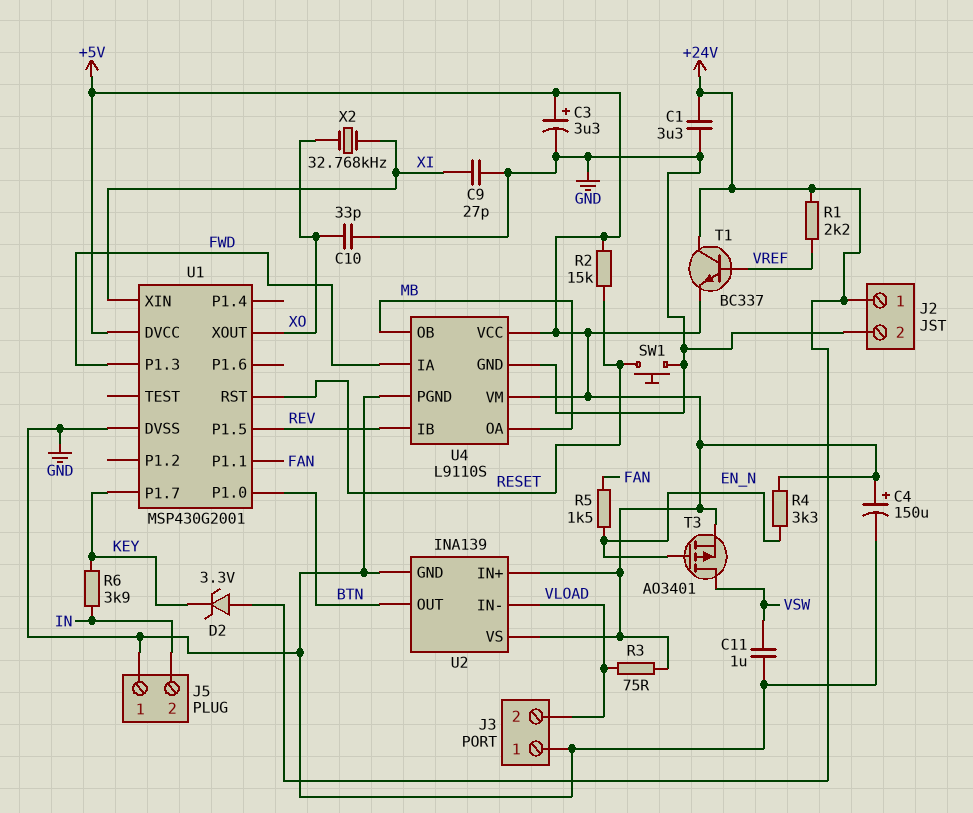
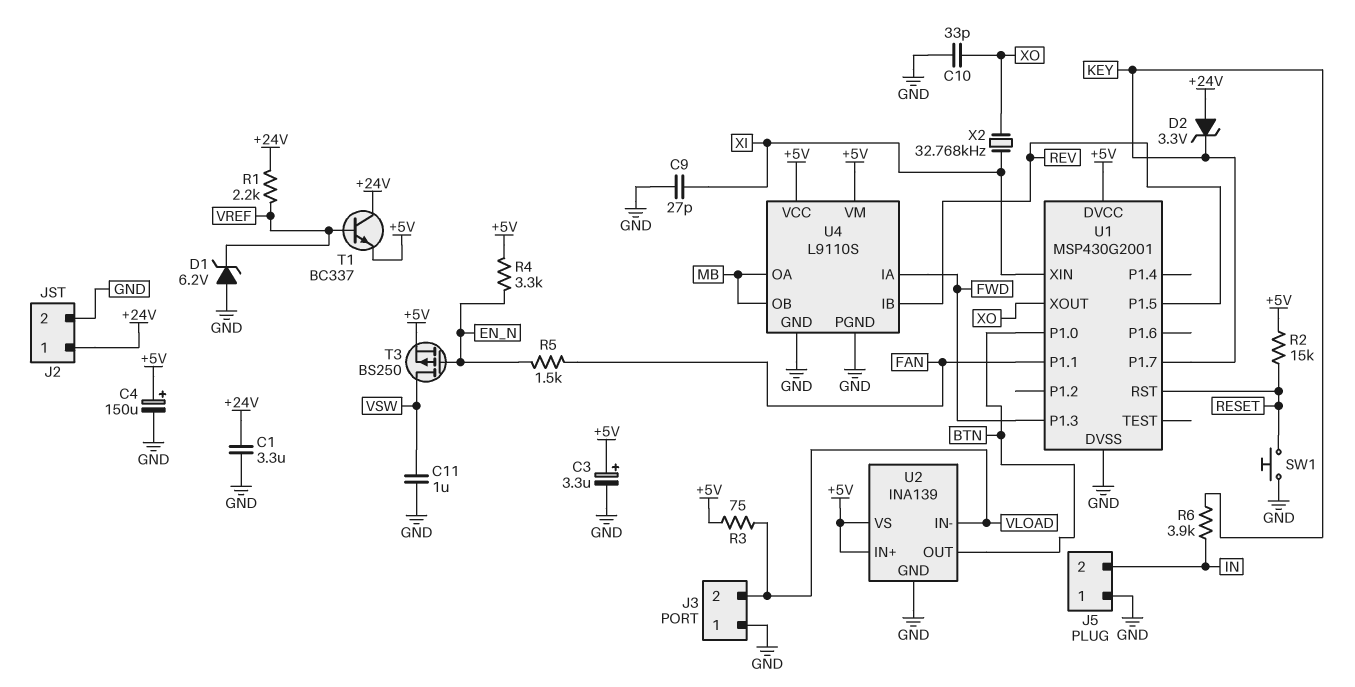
D1: none -> zener 6.2V (A GND, K VREF)
T3: PMOS AO3401 (G EN_N, D VSW, S +5V) -> PMOS BS250 (G EN_N, D VSW, S +5V)

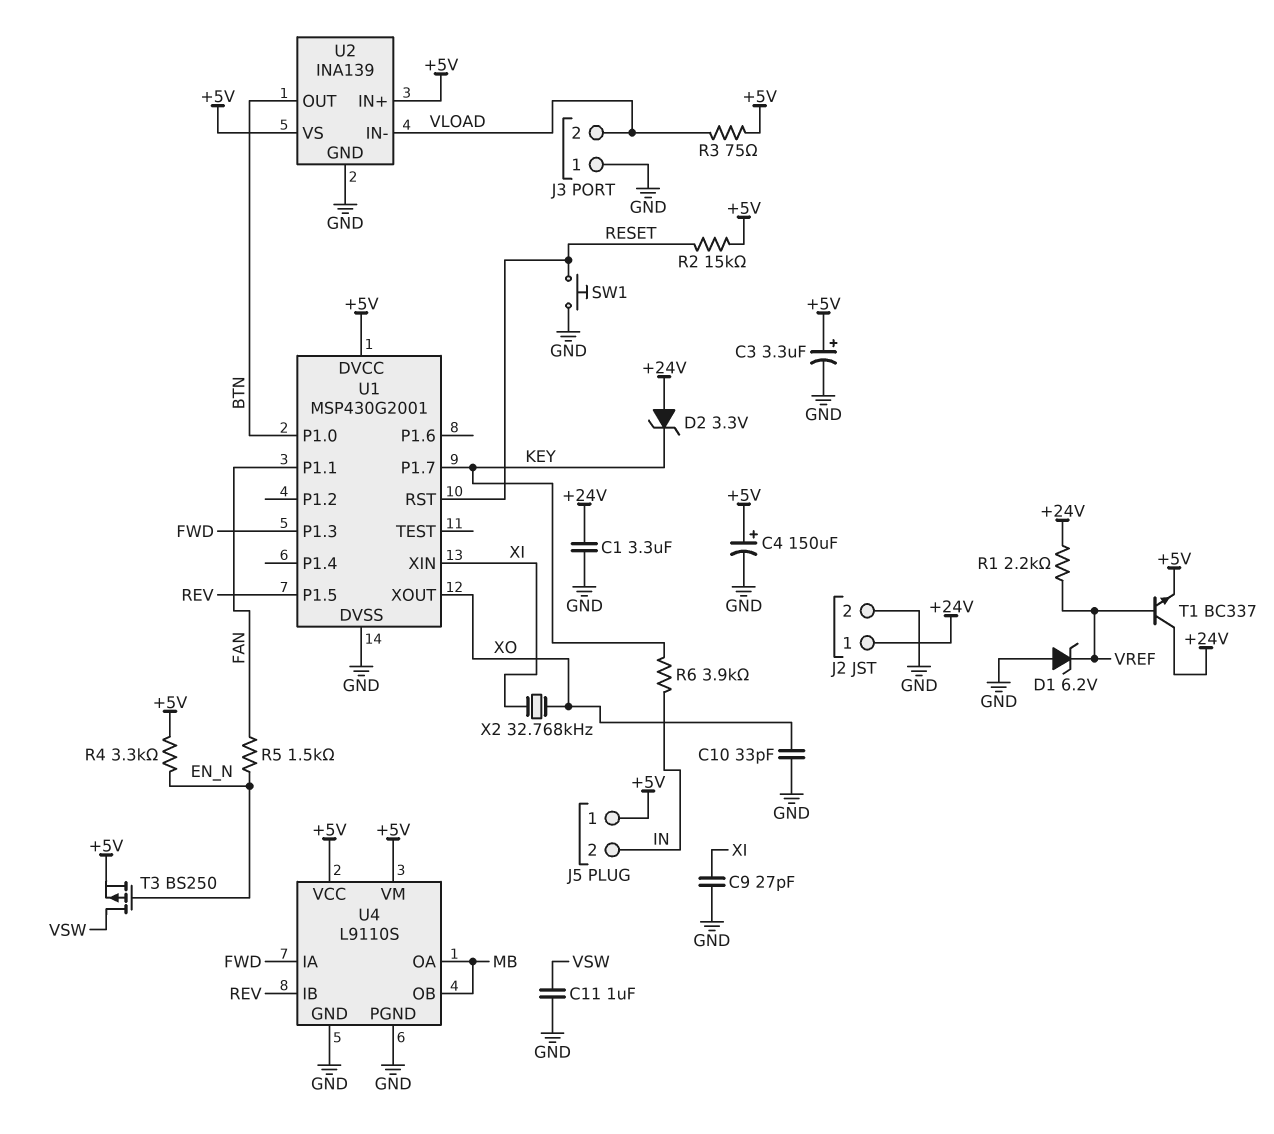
J5 pin 1: GND -> +5V

